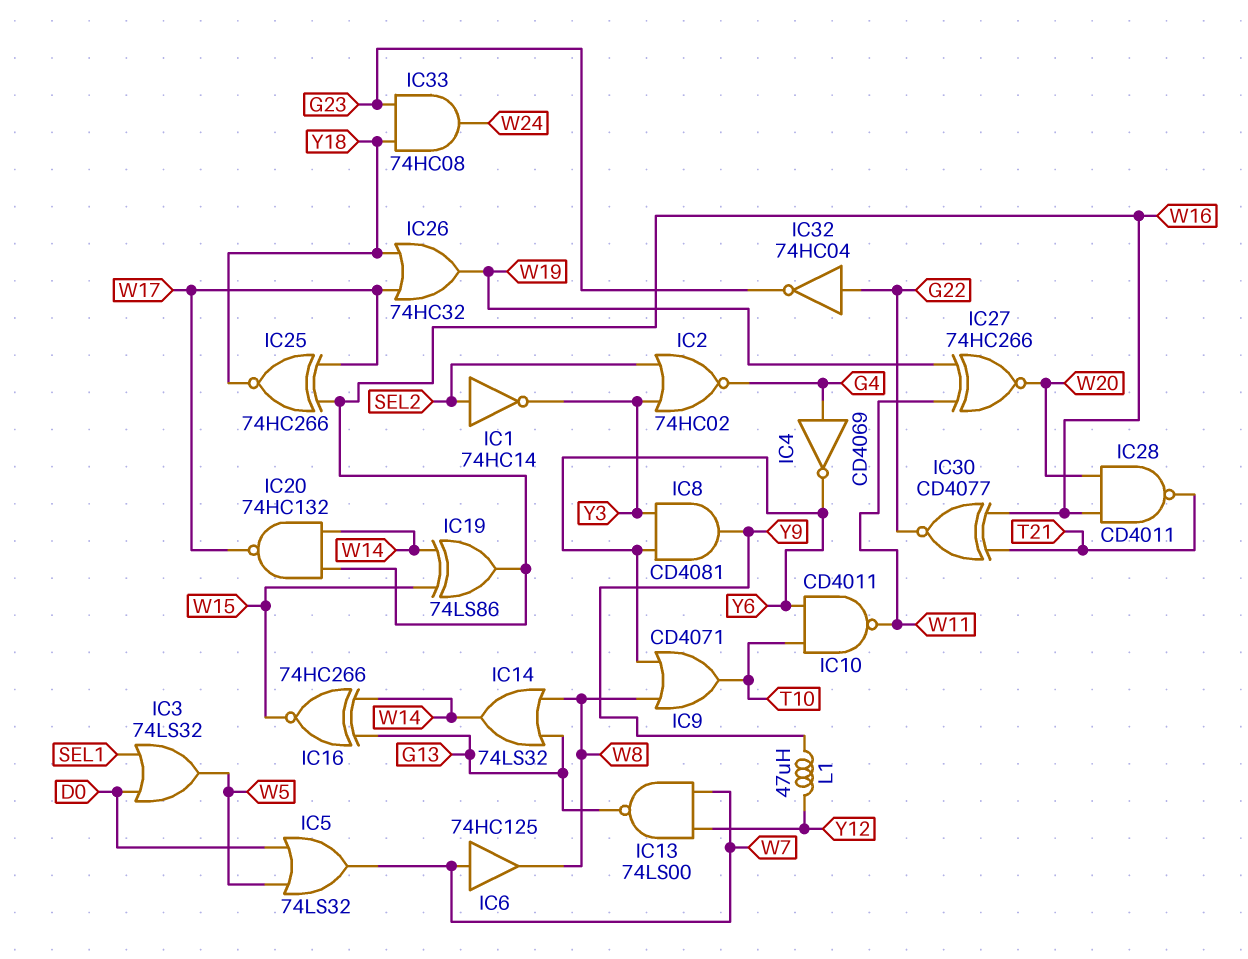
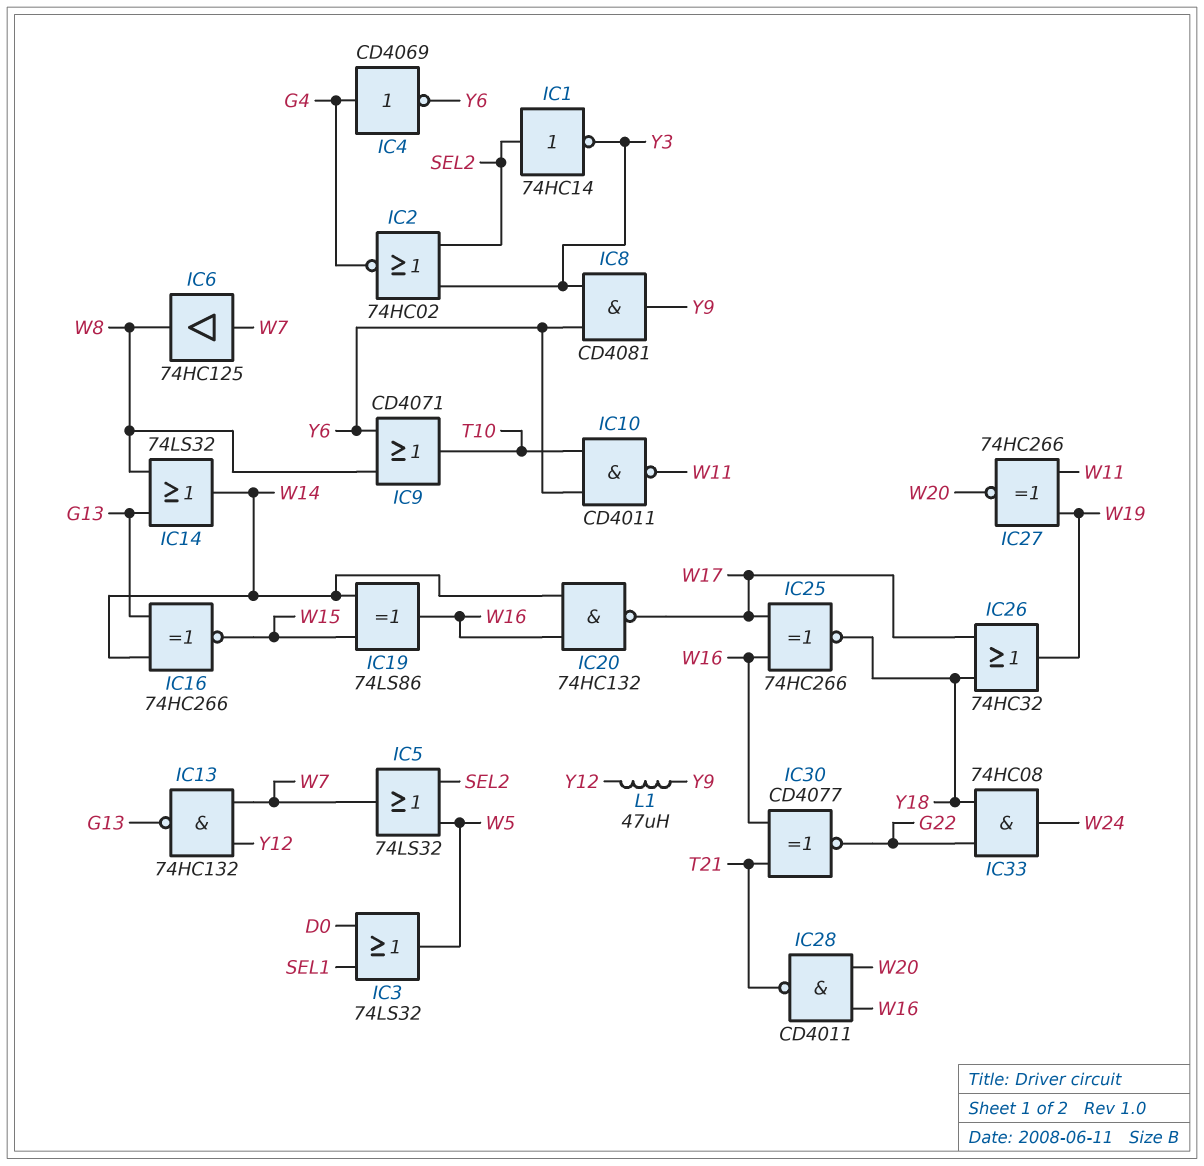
IC5: OR 74LS32 (in D0, in W5, out W7) -> OR 74LS32 (in SEL2, in W5, out W7)
IC13: NAND 74LS00 (in W7, in Y12, out G13) -> NAND 74HC132 (in W7, in Y12, out G13)
IC32: NOT 74HC04 (in G22, out G23) -> none
IC33: AND 74HC08 (in G23, in Y18, out W24) -> AND 74HC08 (in G22, in Y18, out W24)

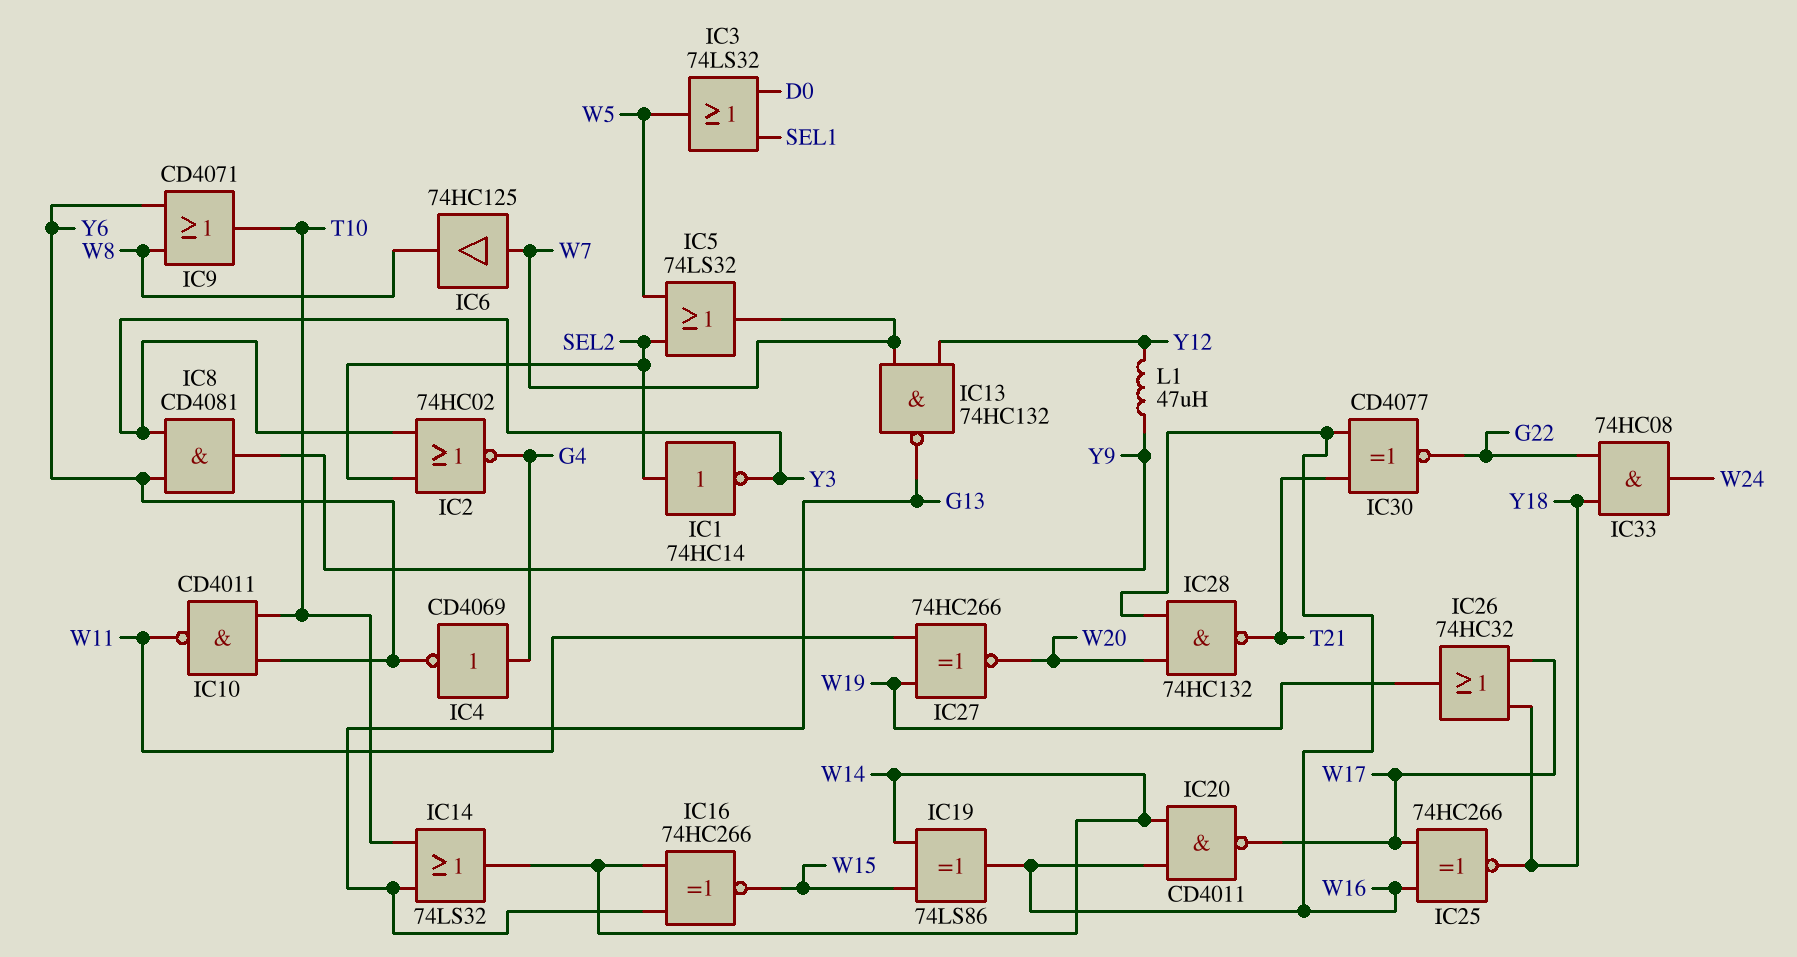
IC14: OR 74LS32 (in G13, in W8, out W14) -> OR 74LS32 (in G13, in T10, out W14)
IC20: NAND 74HC132 (in W14, in W16, out W17) -> NAND CD4011 (in W14, in W16, out W17)
IC28: NAND CD4011 (in W16, in W20, out T21) -> NAND 74HC132 (in W16, in W20, out T21)

